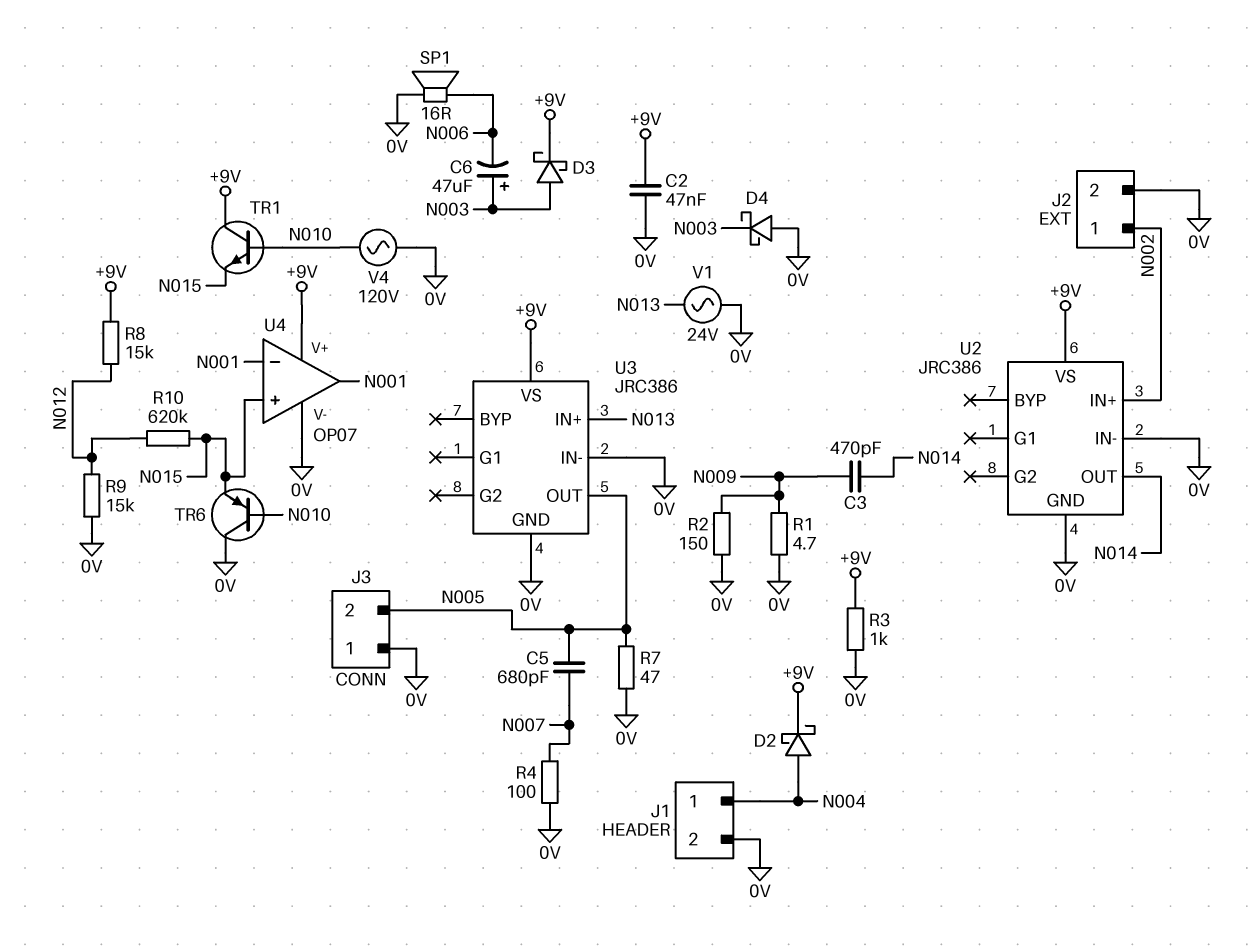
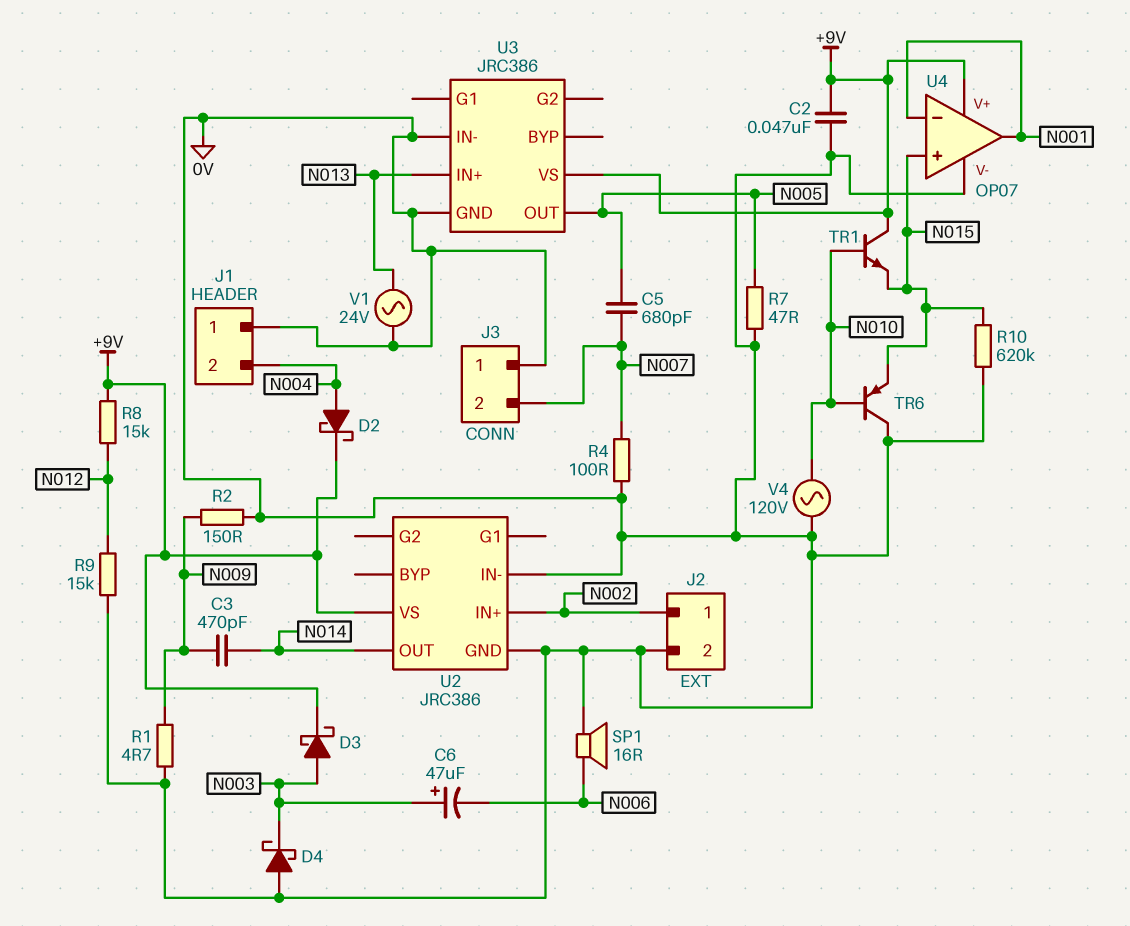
J1 pin 1: N004 -> 0V
J1 pin 2: 0V -> N004
J3 pin 2: N005 -> N007
R3: 1k (+9V, 0V) -> none
R10: 620k (N012, N015) -> 620k (0V, N015)

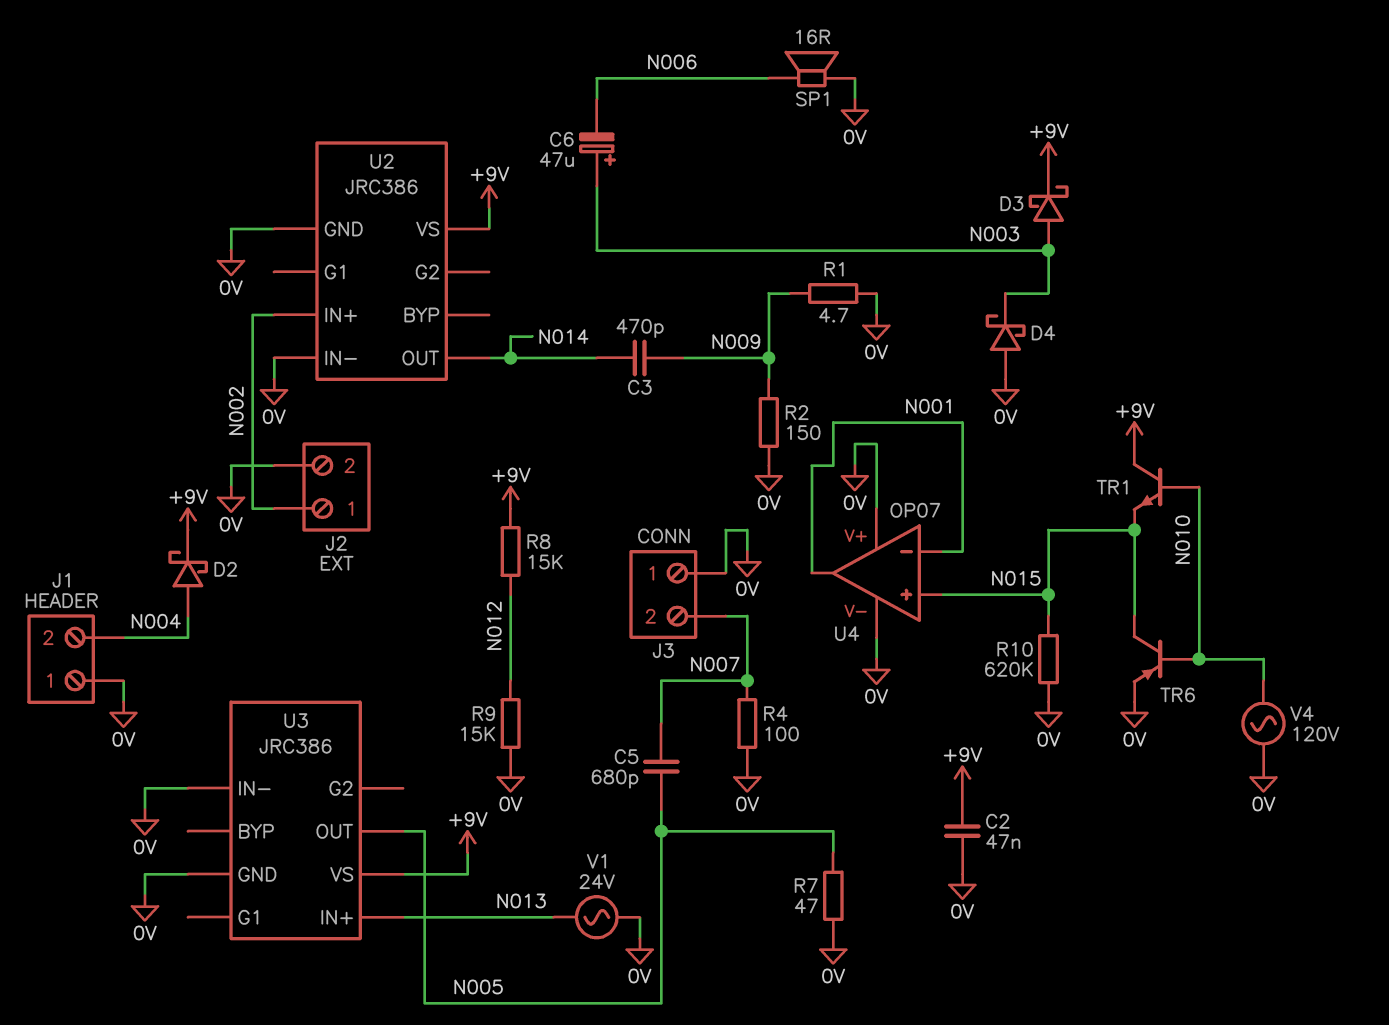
TR6: PNP (B N010, C 0V, E N015) -> PNP (B N010, C N015, E 0V)
U4 pin V+: +9V -> 0V

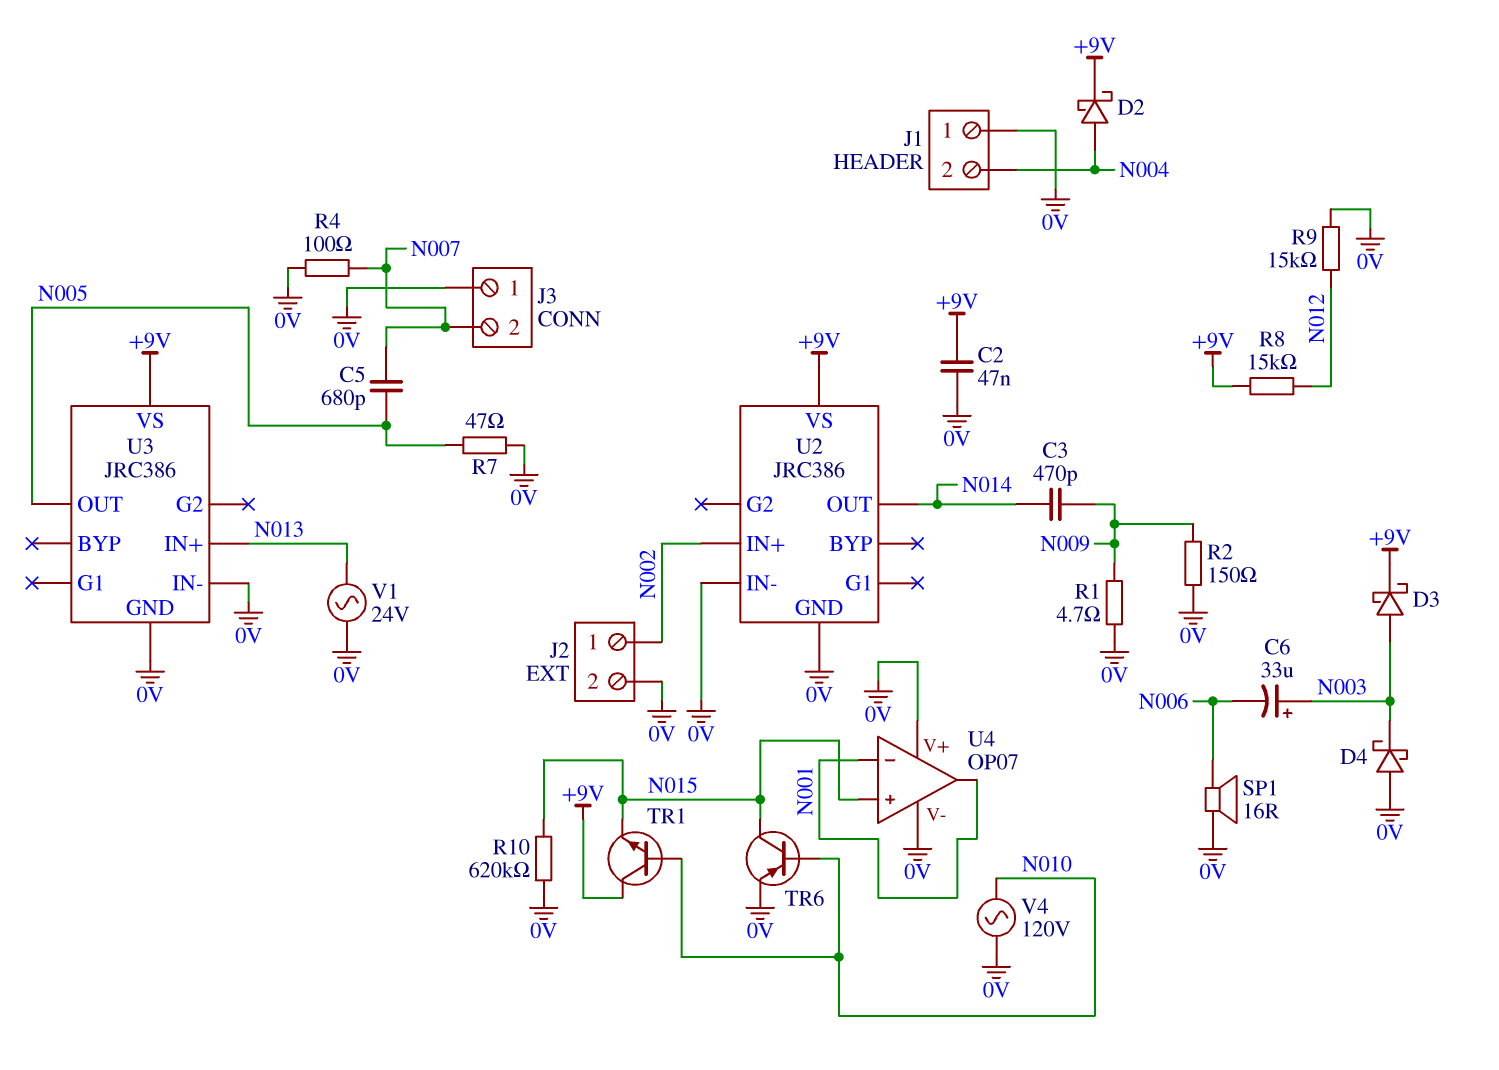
C6: 47uF (plus N003, minus N006) -> 33uF (plus N003, minus N006)

